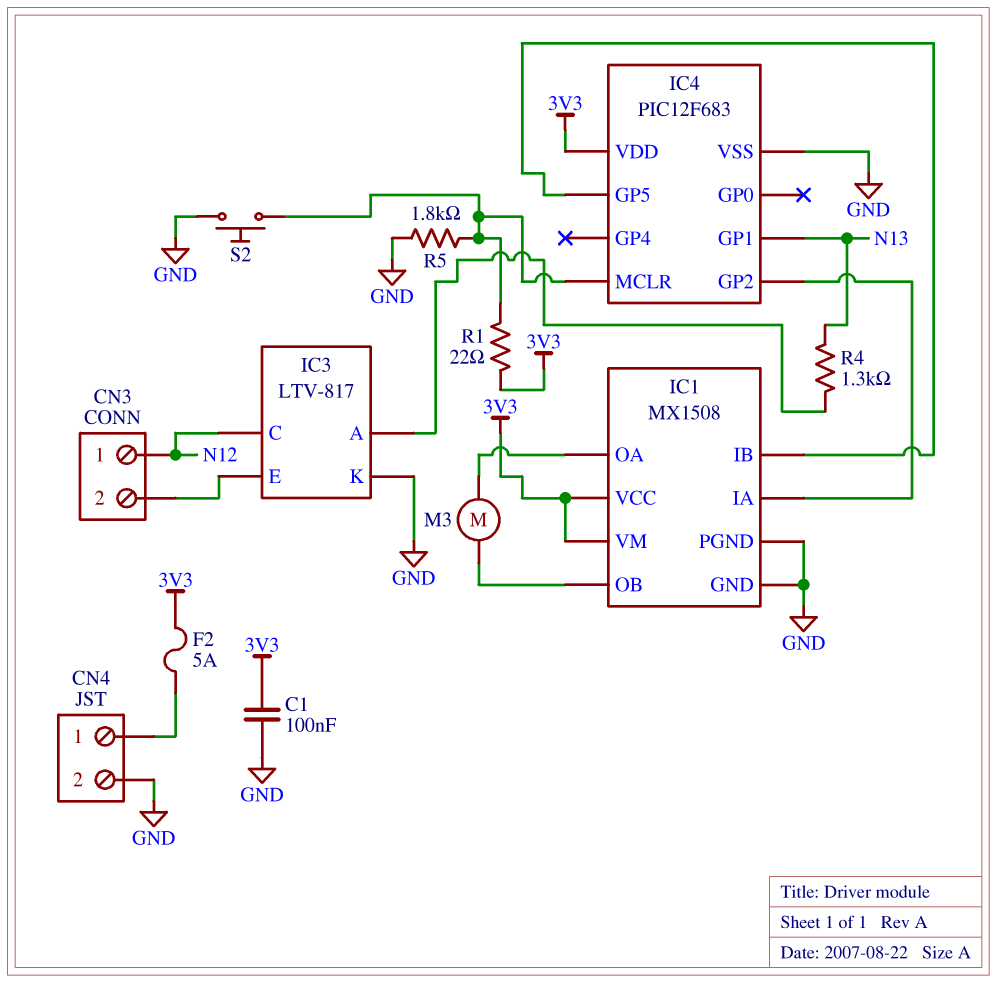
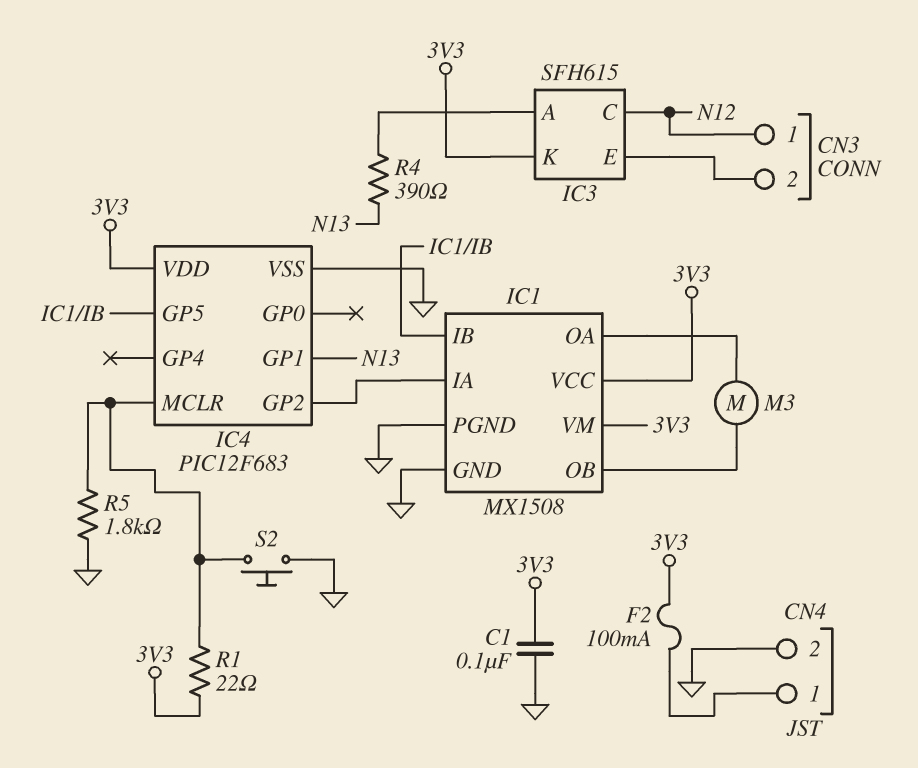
F2: 5A (3V3, CN4/1) -> 100mA (3V3, CN4/1)
IC3: LTV-817 -> SFH615
IC3 pin K: GND -> 3V3
R4: 1.3k (IC3/A, N13) -> 390 (IC3/A, N13)

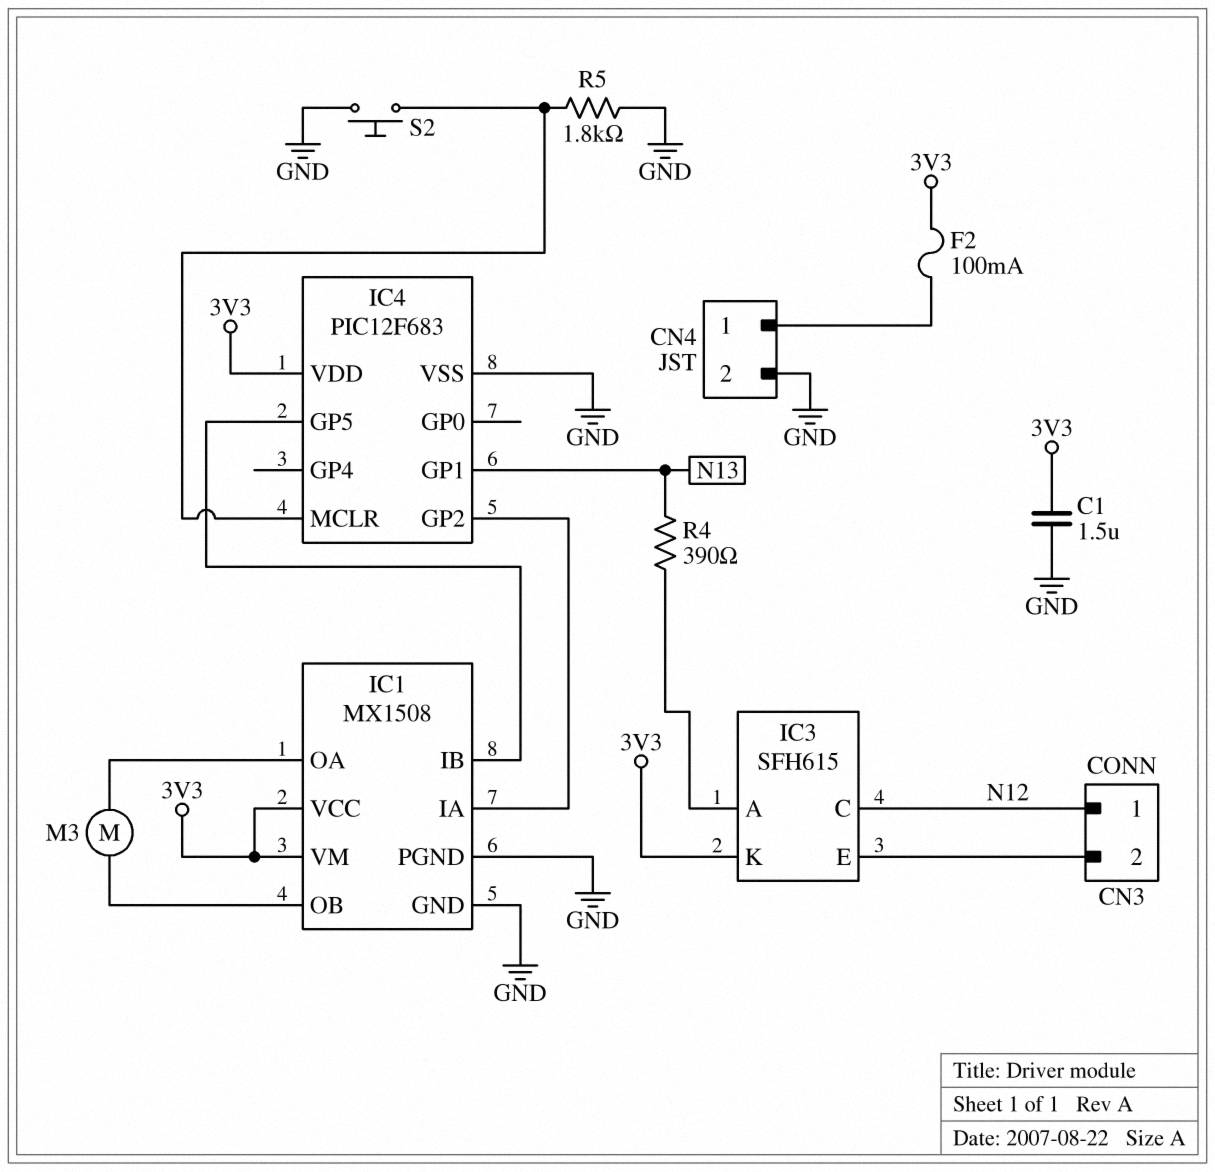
C1: 100nF (3V3, GND) -> 1.5uF (3V3, GND)
R1: 22 (3V3, IC4/MCLR) -> none

